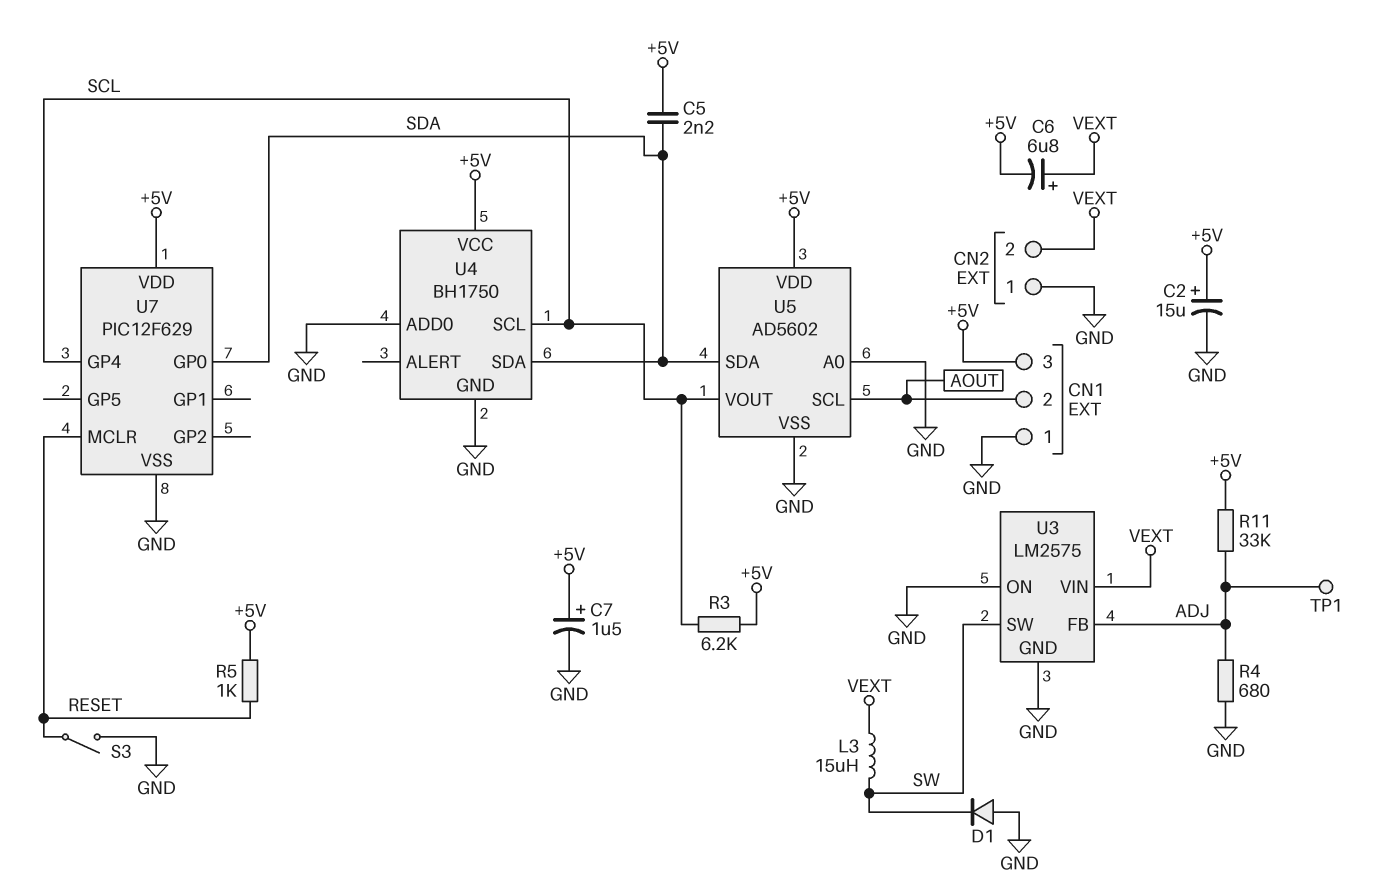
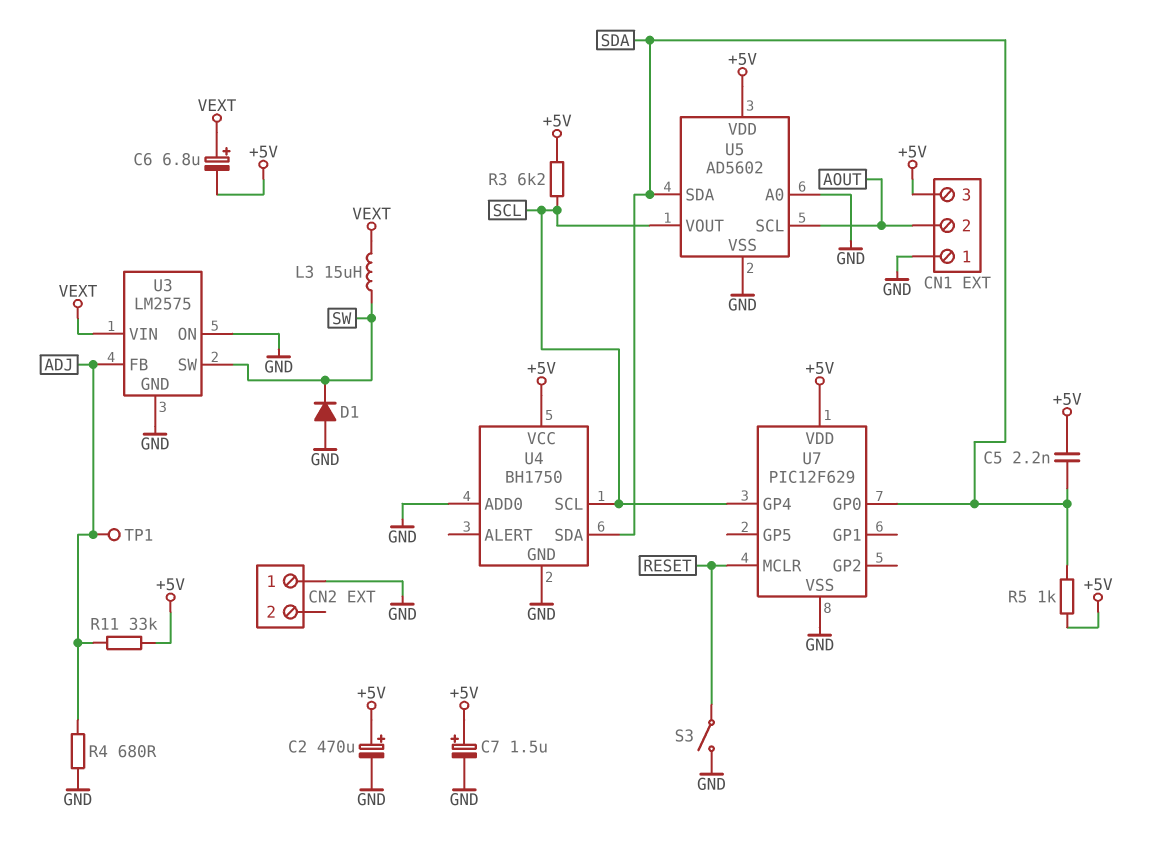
C2: 15uF (plus +5V, minus GND) -> 470uF (plus +5V, minus GND)
CN2 pin 2: VEXT -> none
R5: 1k (+5V, RESET) -> 1k (+5V, SDA)

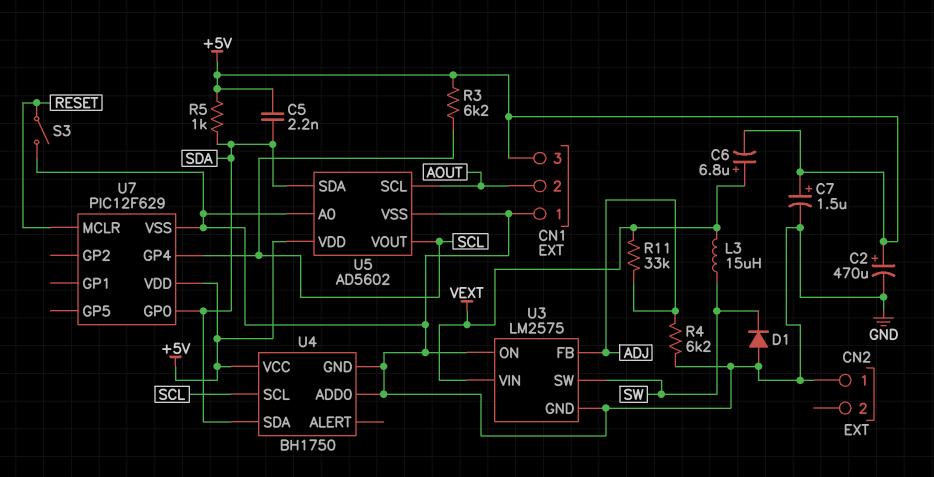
R4: 680 (ADJ, GND) -> 6.2k (ADJ, GND)
R11: 33k (+5V, ADJ) -> 33k (ADJ, VEXT)
TP1: test point (ADJ) -> none

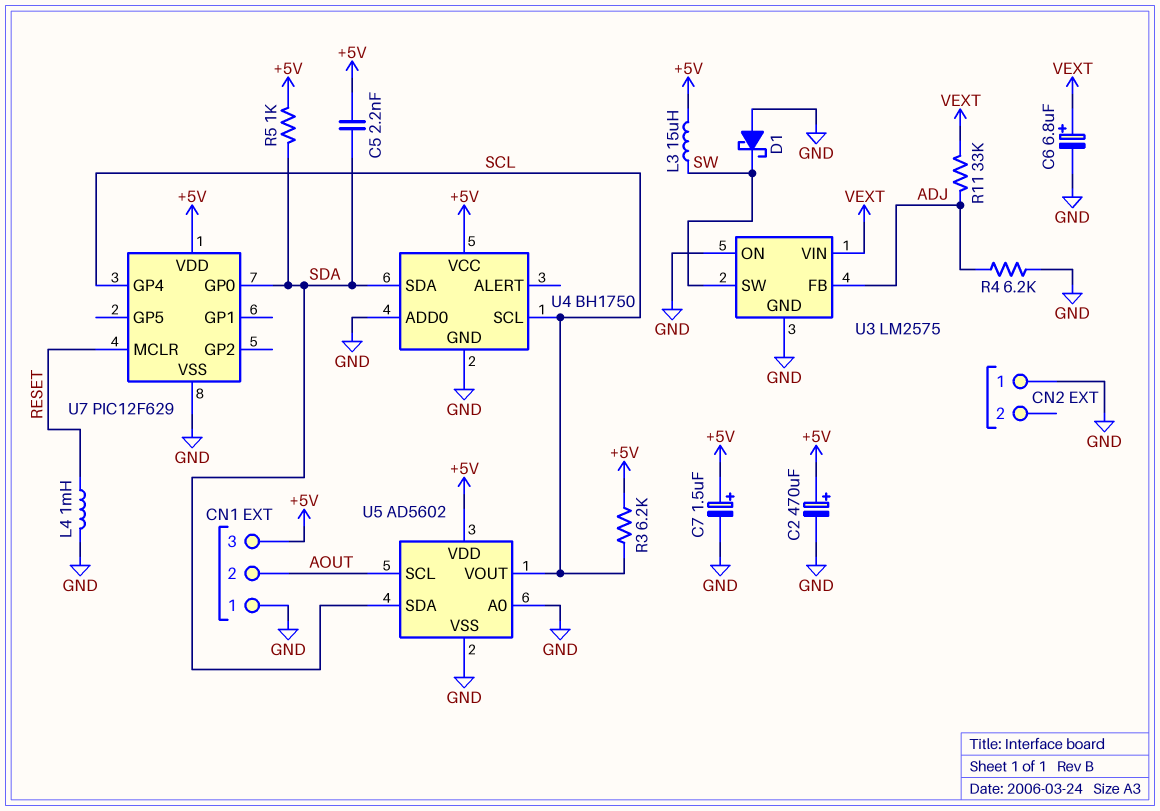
C6: 6.8uF (plus VEXT, minus +5V) -> 6.8uF (plus VEXT, minus GND)
D1: diode (A GND, K SW) -> schottky (A GND, K SW)
L3: 15uH (SW, VEXT) -> 15uH (+5V, SW)
L4: none -> 1mH (GND, RESET)
S3: switch (GND, RESET) -> none

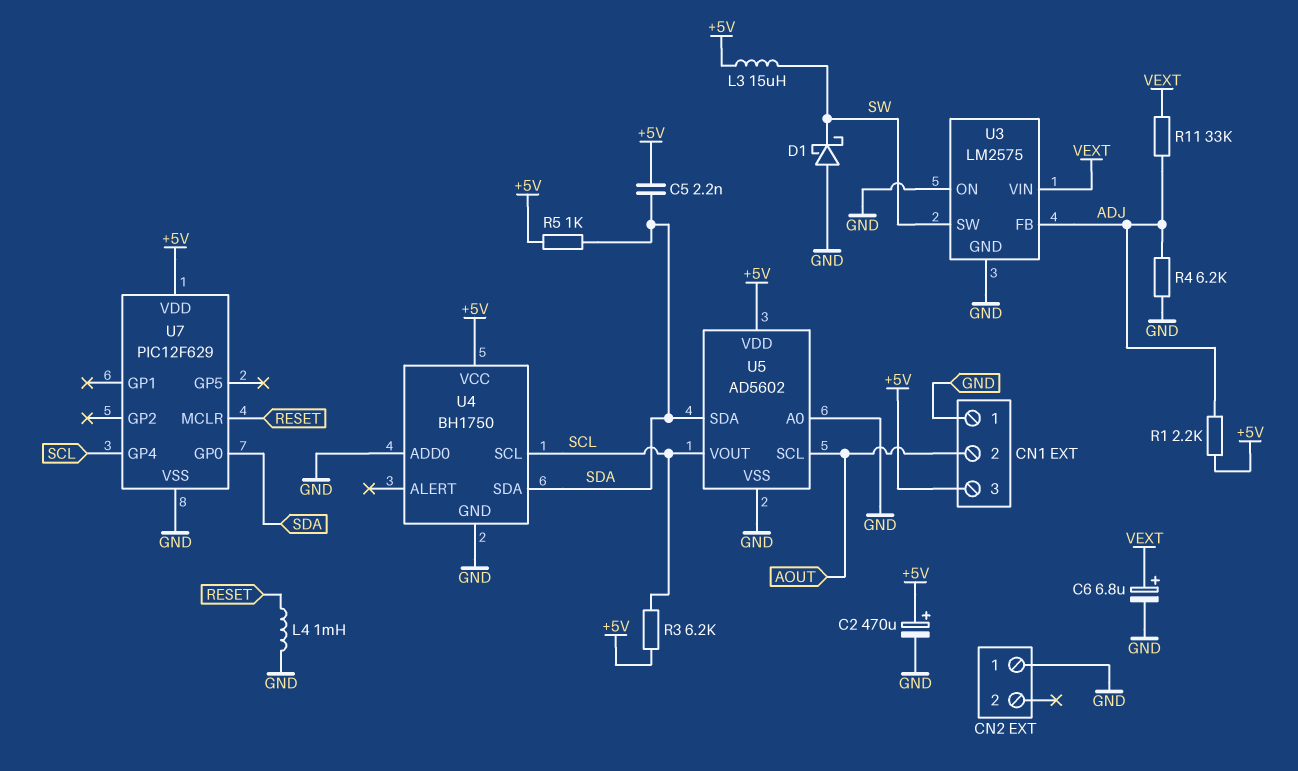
C7: 1.5uF (plus +5V, minus GND) -> none
R1: none -> 2.2k (+5V, ADJ)

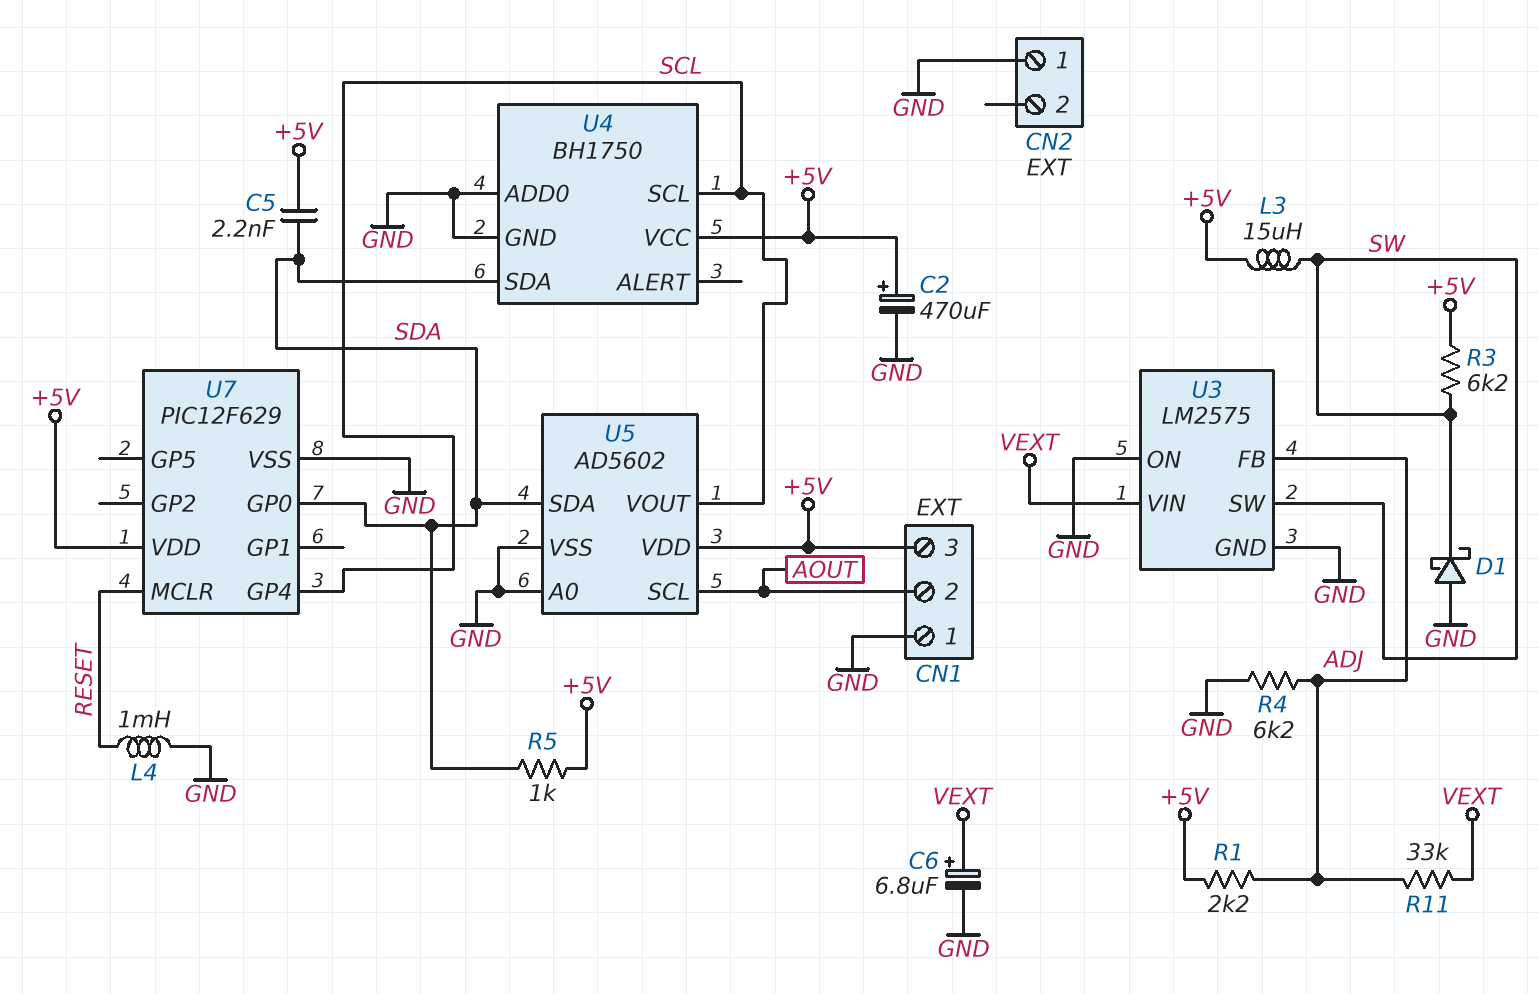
R3: 6.2k (+5V, SCL) -> 6.2k (+5V, SW)

